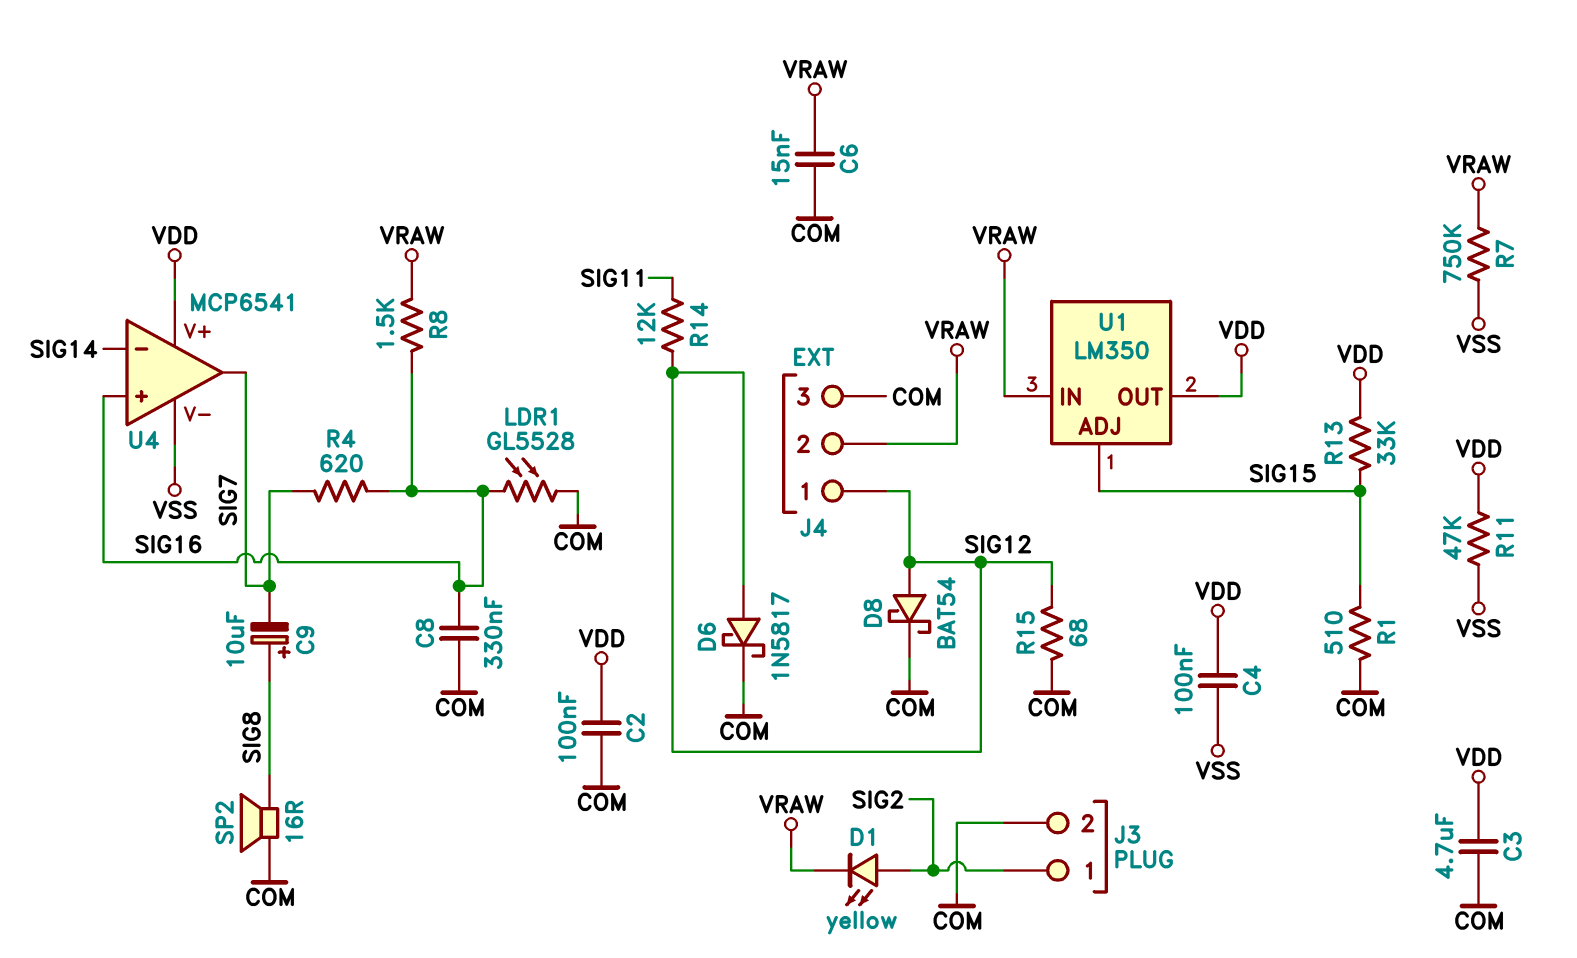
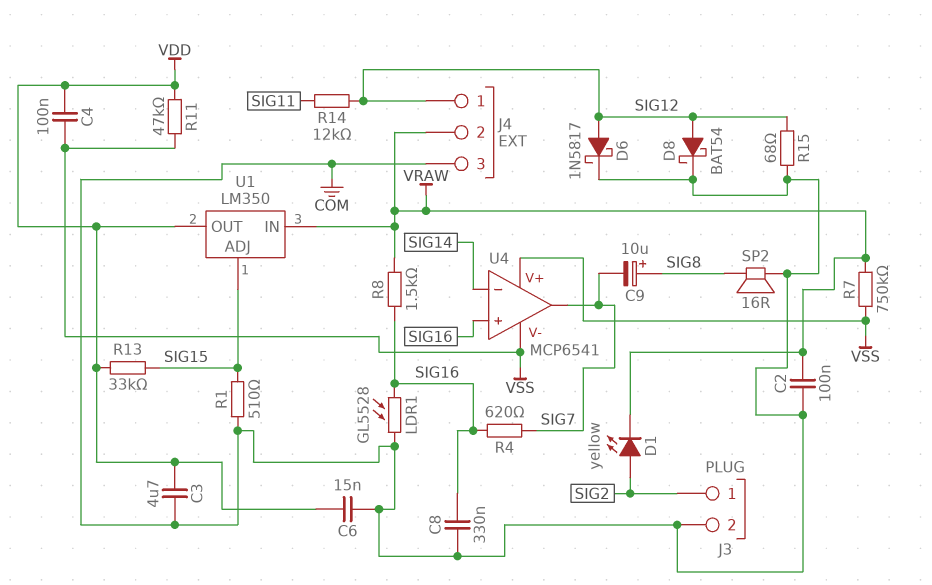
C2: 100nF (COM, VDD) -> 100nF (COM, VRAW)
C6: 15nF (COM, VRAW) -> 15nF (COM, VDD)
U4 pin V+: VDD -> VSS

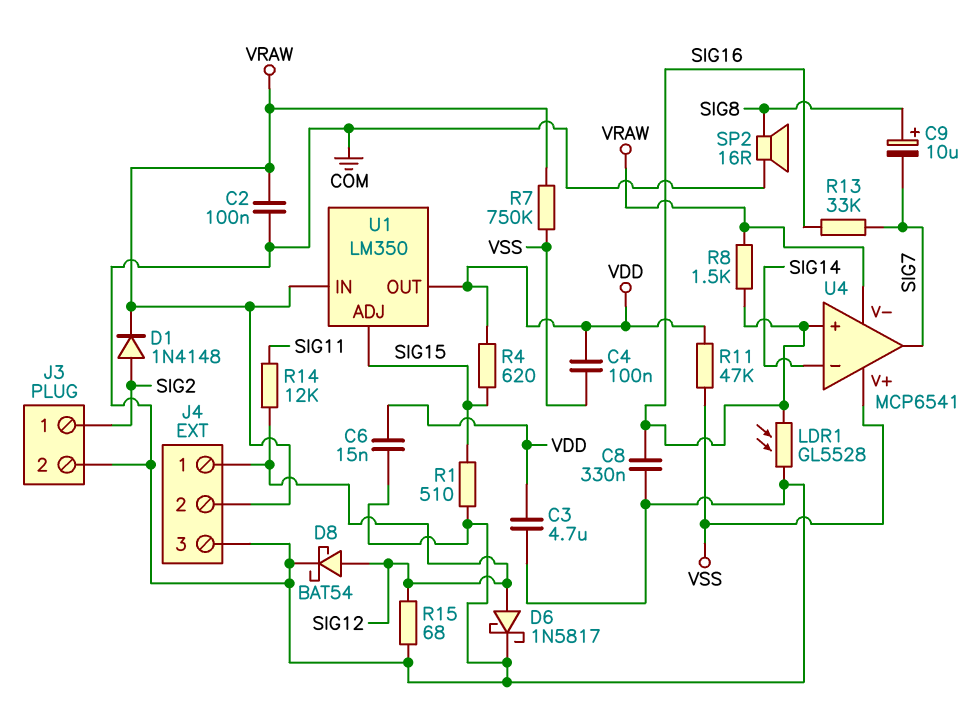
D1: LED yellow (A SIG2, K VRAW) -> diode 1N4148 (A SIG2, K VRAW)
R4: 620 (SIG7, SIG16) -> 620 (SIG15, VDD)
R13: 33k (SIG15, VDD) -> 33k (SIG7, SIG16)
U4 pin V-: VSS -> VRAW

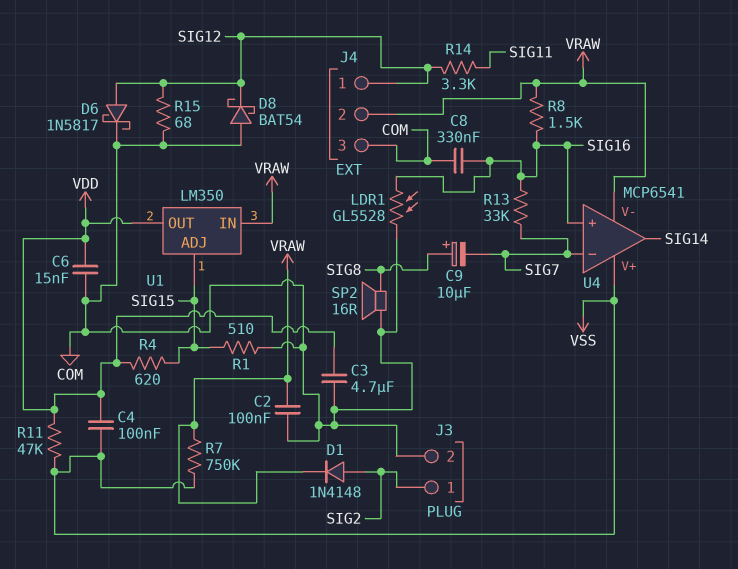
D8: schottky BAT54 (A SIG12, K COM) -> schottky BAT54 (A COM, K SIG12)
R14: 12k (SIG11, SIG12) -> 3.3k (SIG11, SIG12)
U4 pin in-: SIG14 -> SIG7
U4 pin out: SIG7 -> SIG14

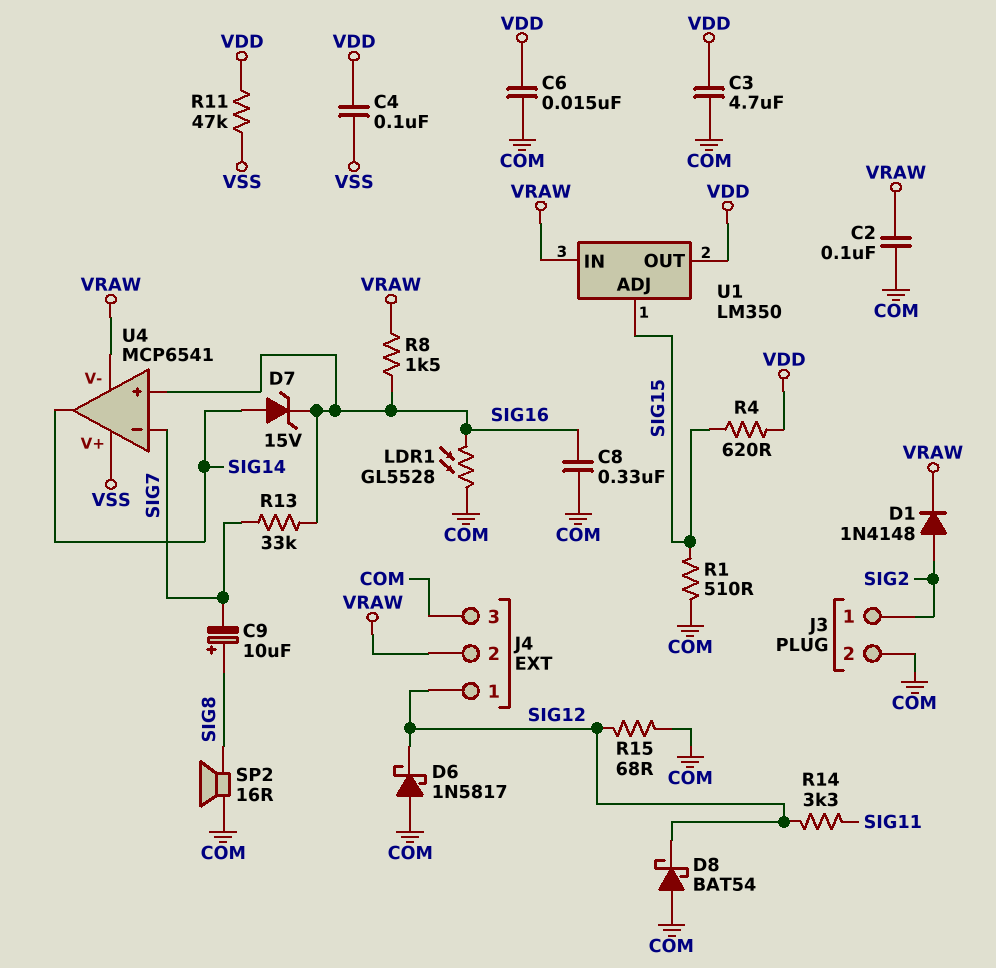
D6: schottky 1N5817 (A SIG12, K COM) -> schottky 1N5817 (A COM, K SIG12)
D7: none -> zener 15V (A SIG14, K SIG16)
R7: 750k (VRAW, VSS) -> none

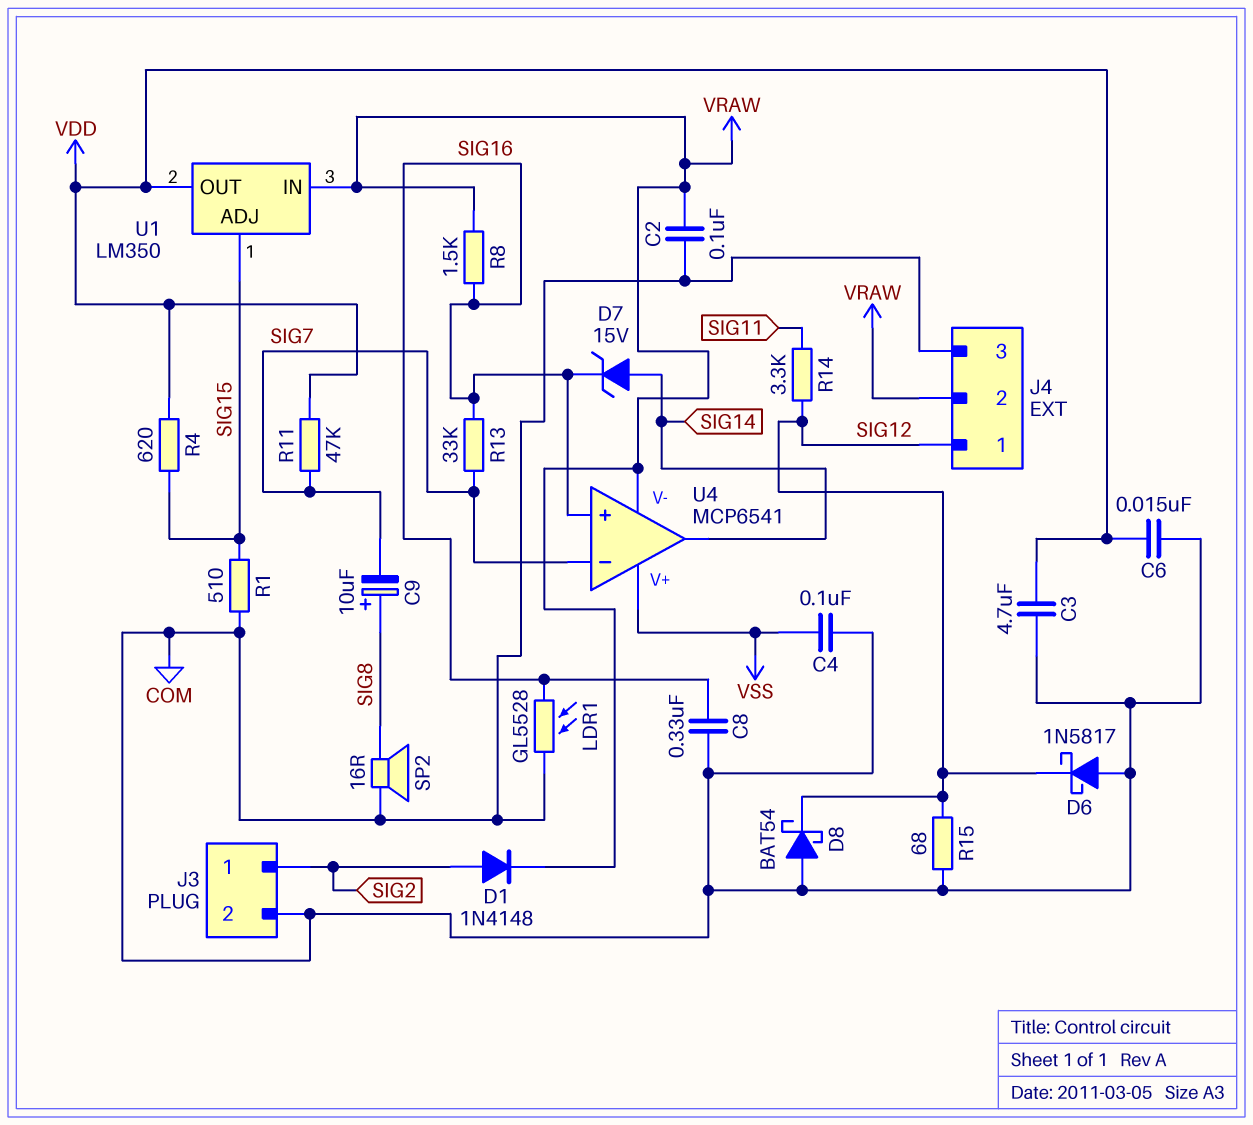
C4: 100nF (VDD, VSS) -> 100nF (COM, VSS)
R11: 47k (VDD, VSS) -> 47k (SIG7, VDD)

